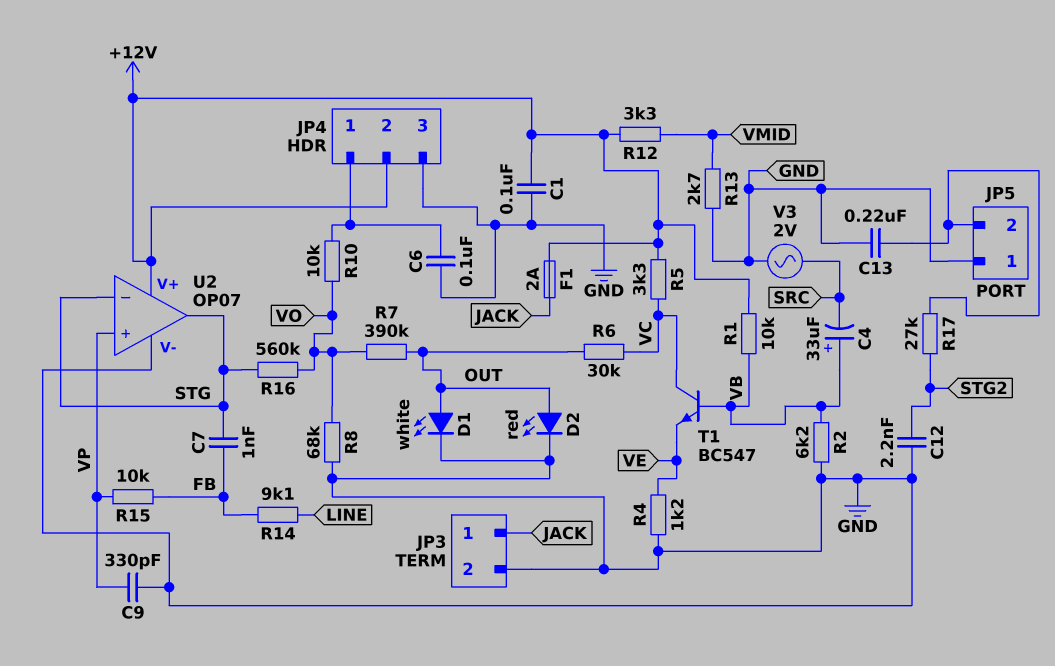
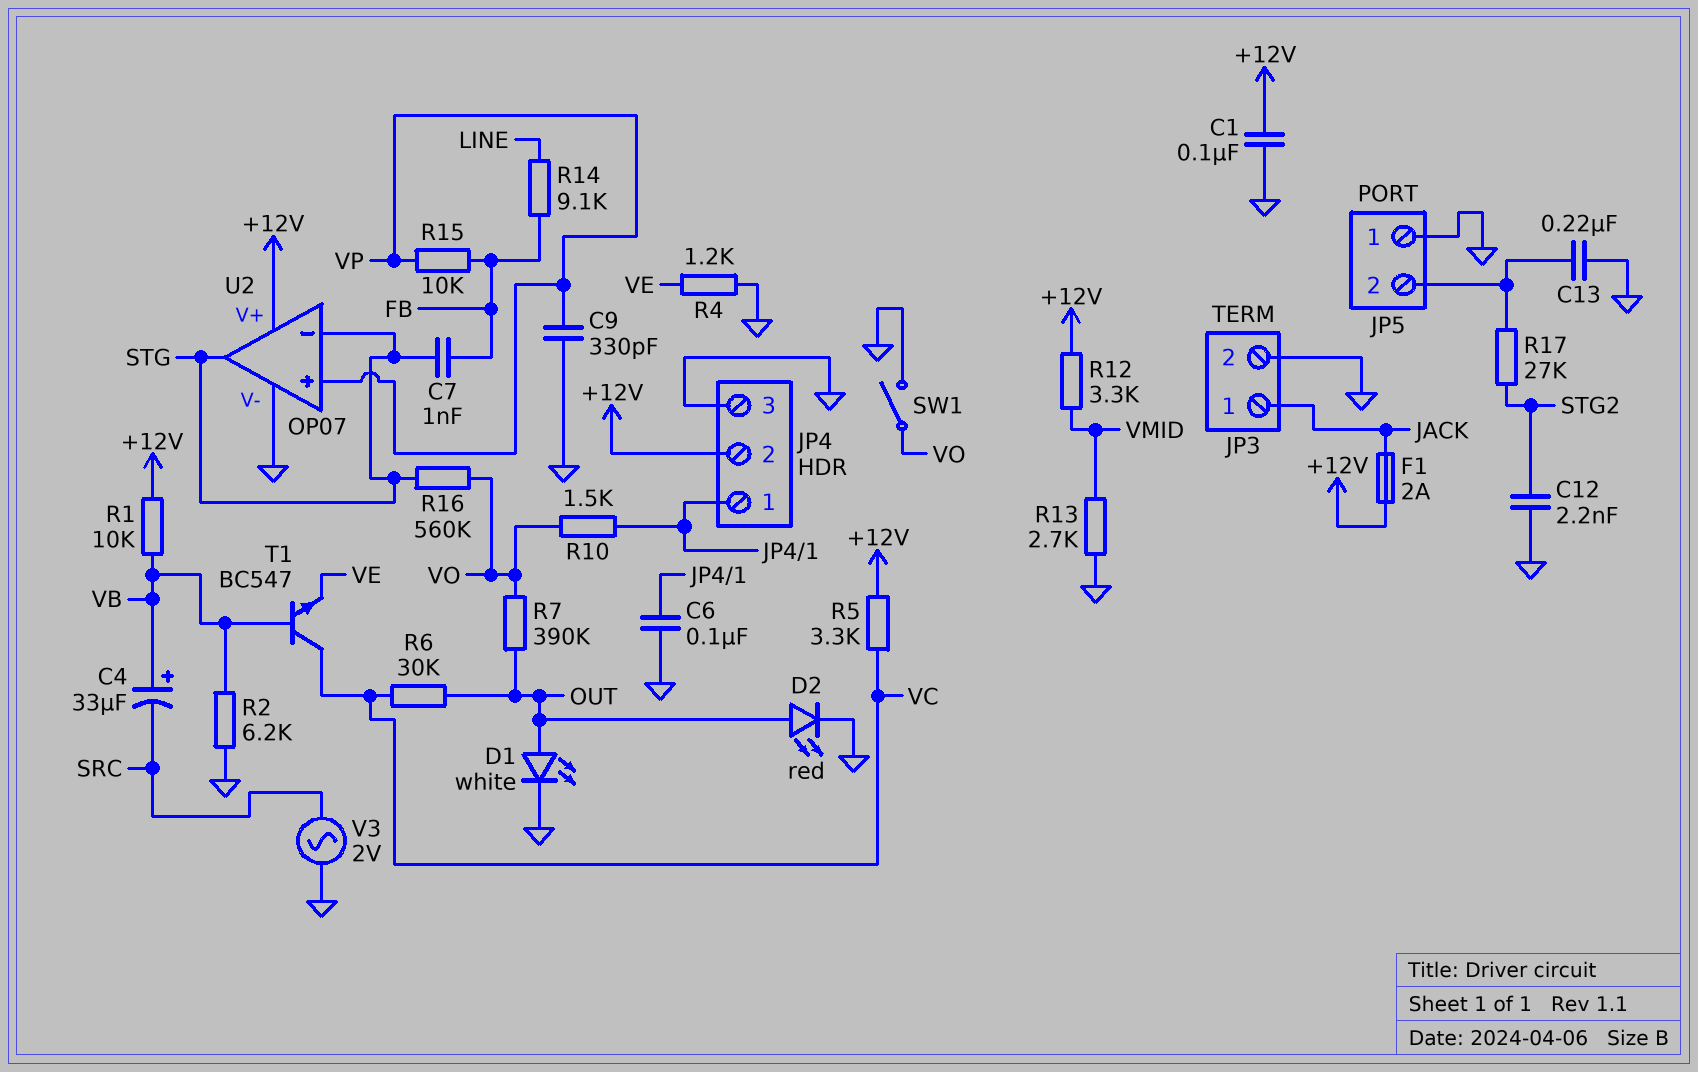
R8: 68k (GND, VO) -> none
R10: 10k (JP4/1, VO) -> 1.5k (JP4/1, VO)
SW1: none -> switch (GND, VO)

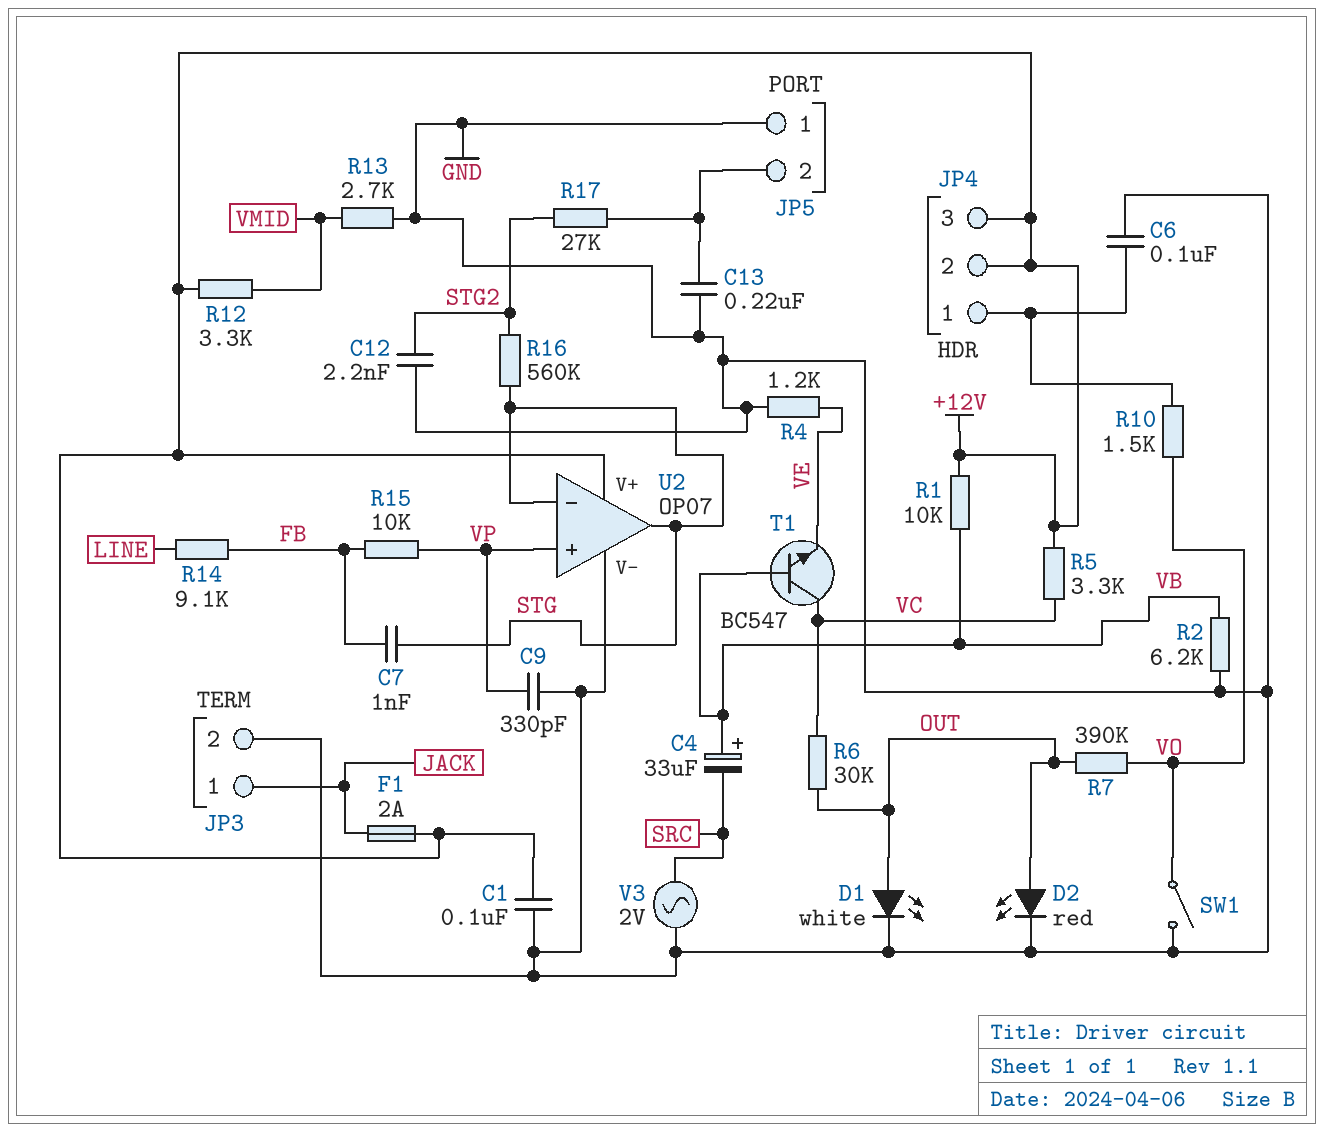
JP4 pin 3: GND -> +12V
R16: 560k (STG, VO) -> 560k (STG, STG2)

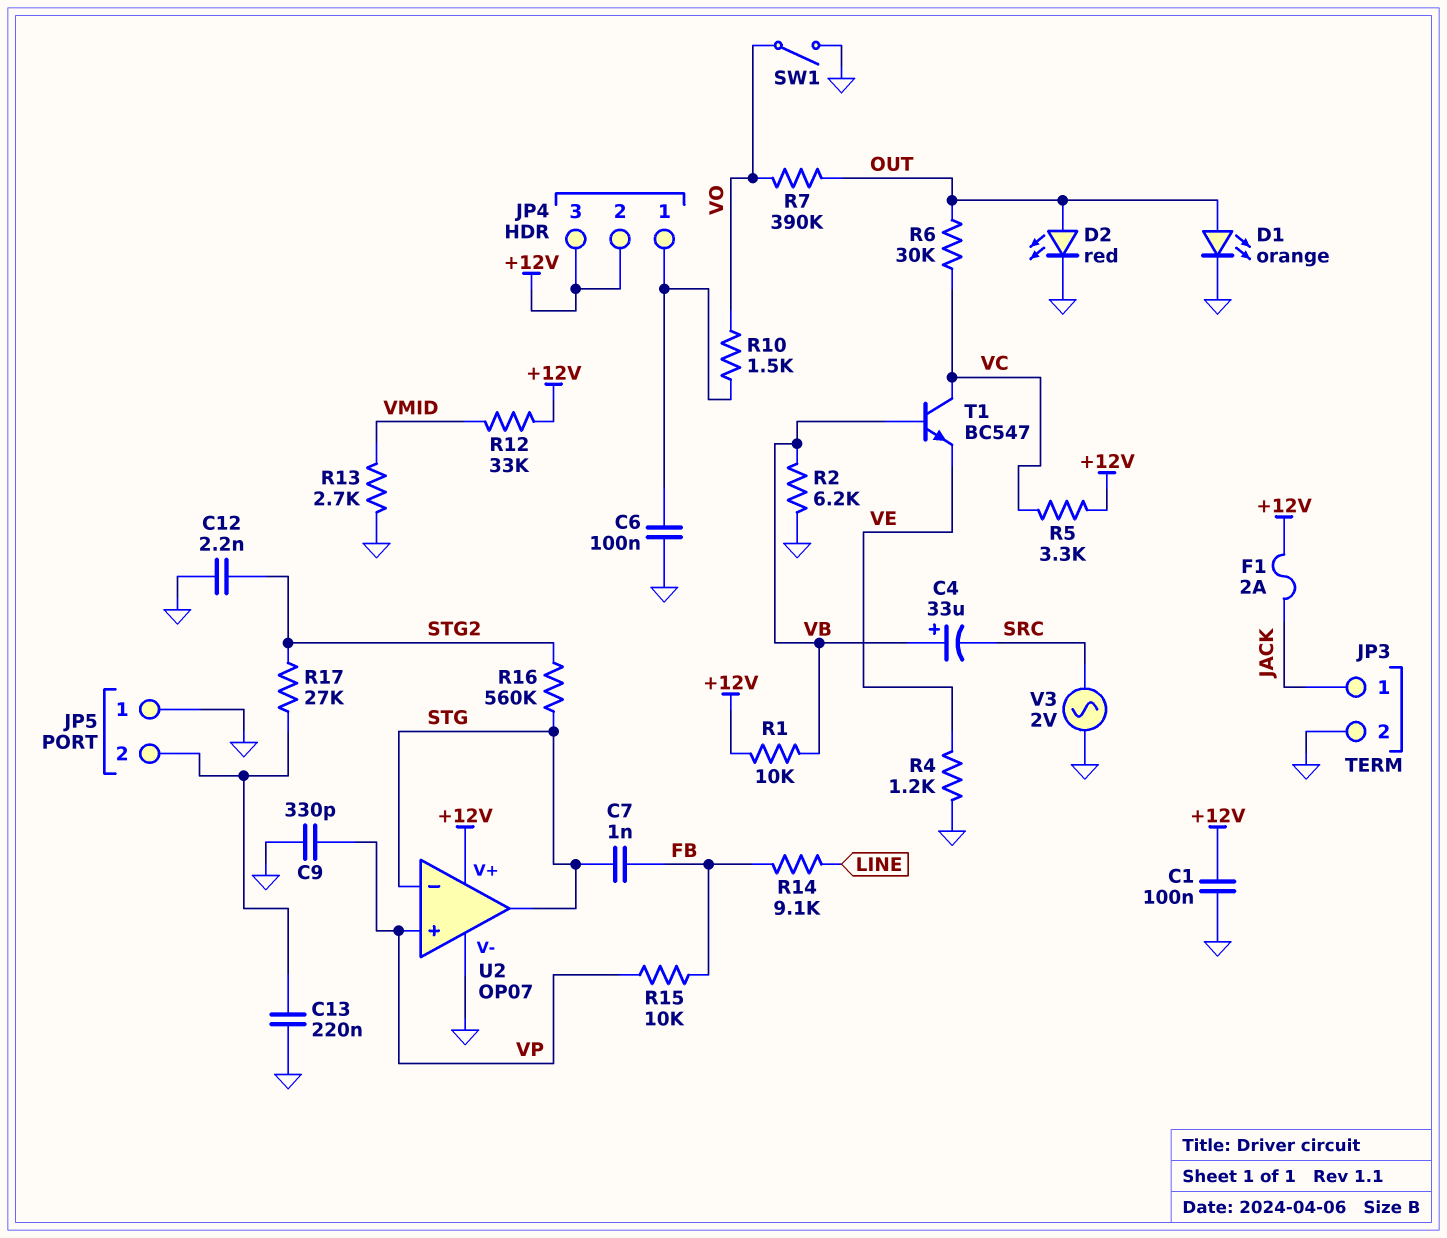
D1: LED white (A OUT, K GND) -> LED orange (A OUT, K GND)
R12: 3.3k (+12V, VMID) -> 33k (+12V, VMID)

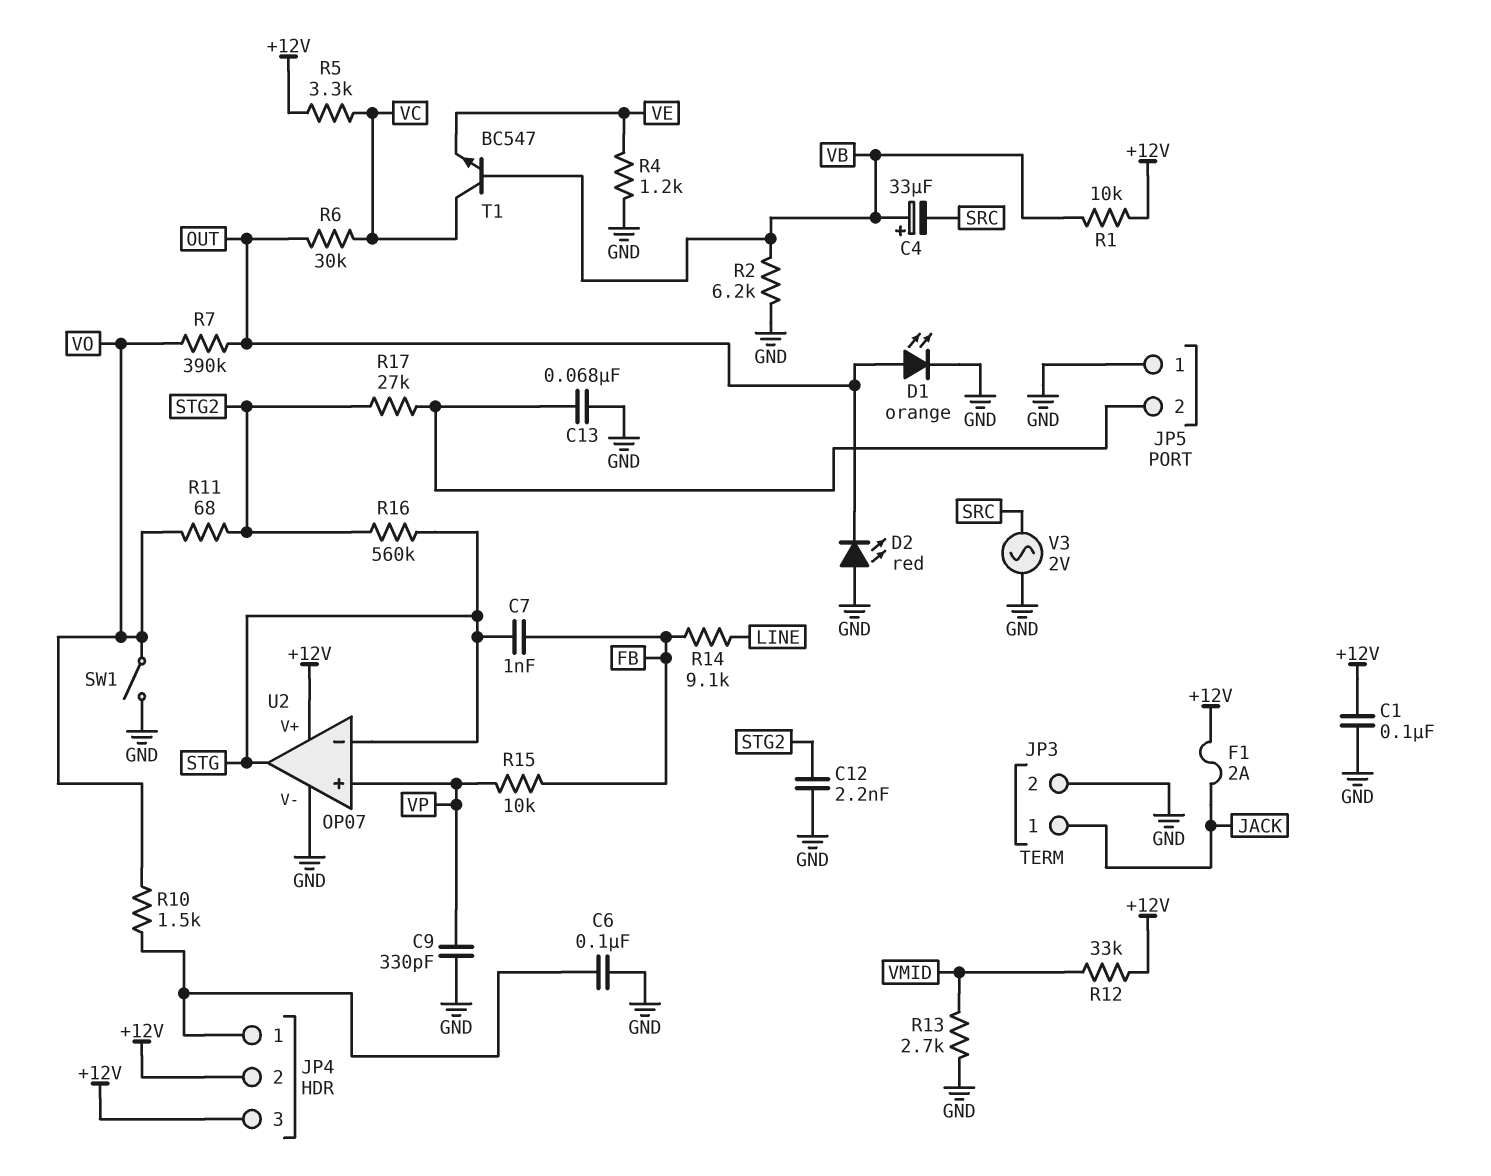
C13: 220nF (GND, JP5/2) -> 68nF (GND, JP5/2)
D2: LED red (A OUT, K GND) -> LED red (A GND, K OUT)
R11: none -> 68 (STG2, VO)

